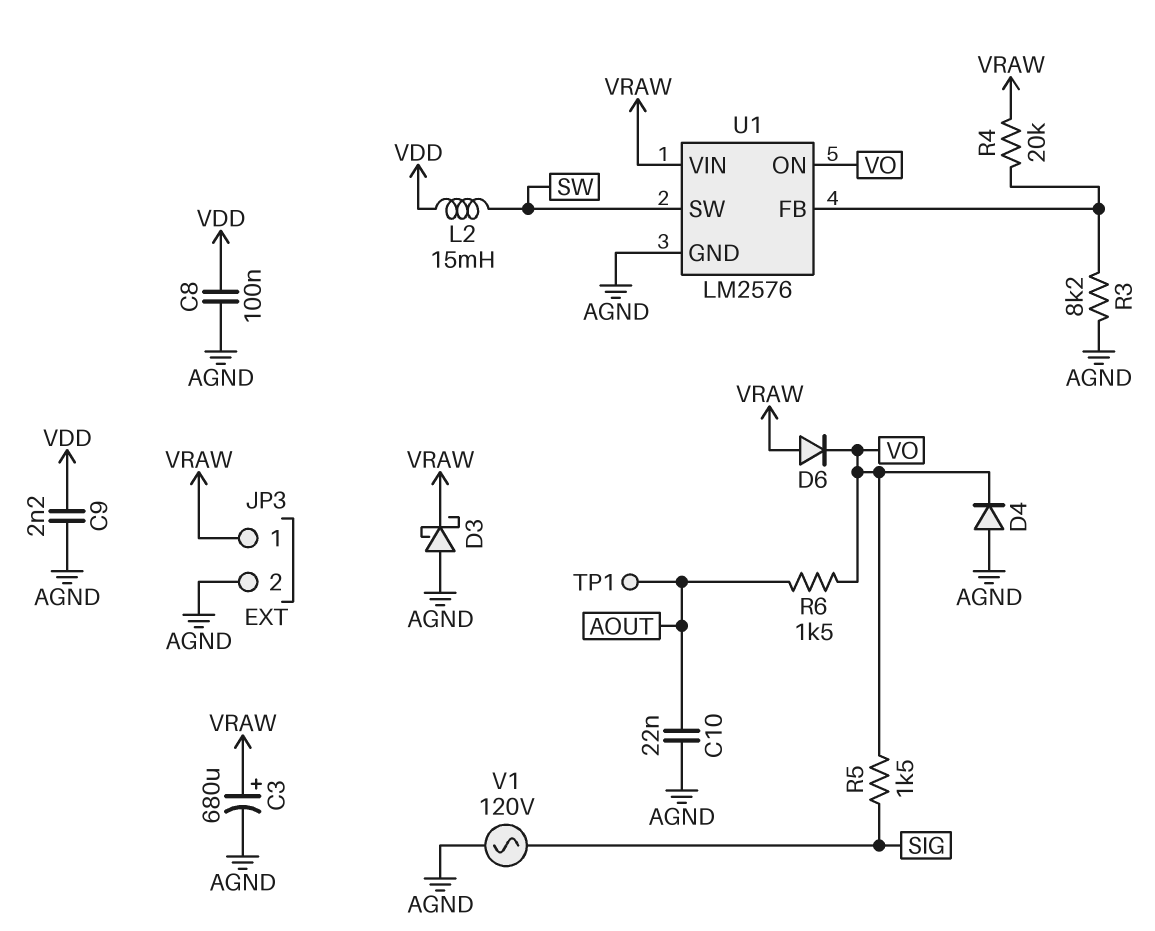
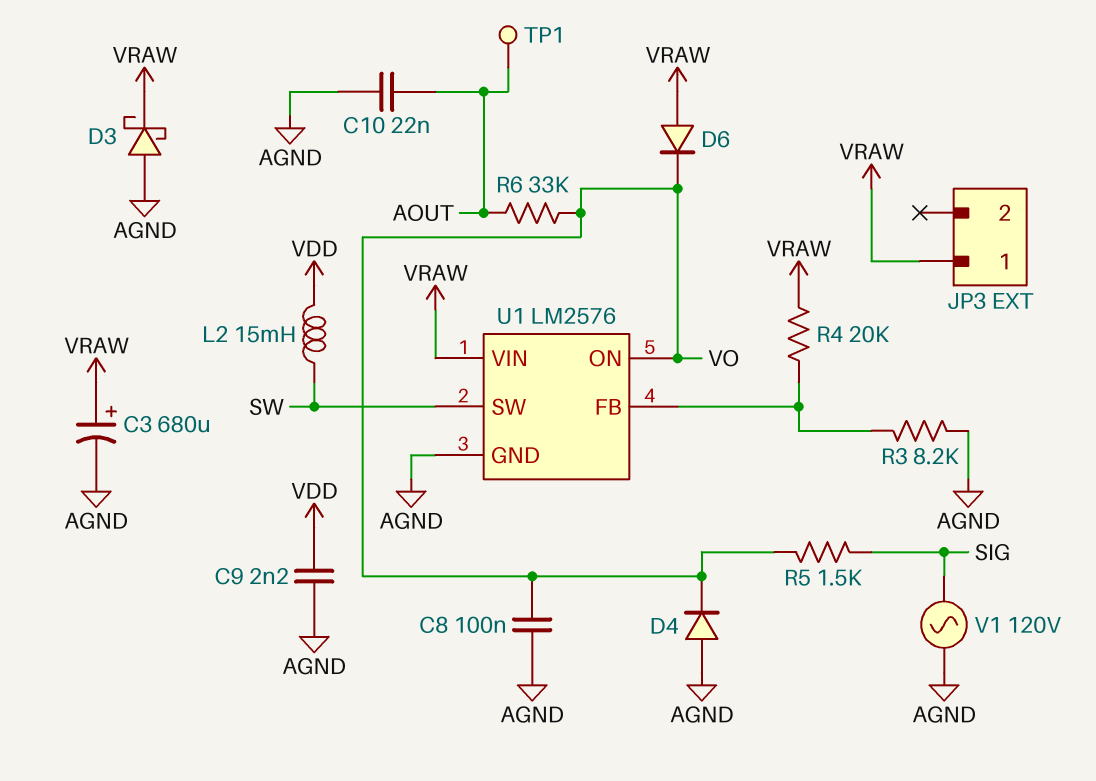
C8: 100nF (AGND, VDD) -> 100nF (AGND, VO)
JP3 pin 2: AGND -> none
R6: 1.5k (AOUT, VO) -> 33k (AOUT, VO)

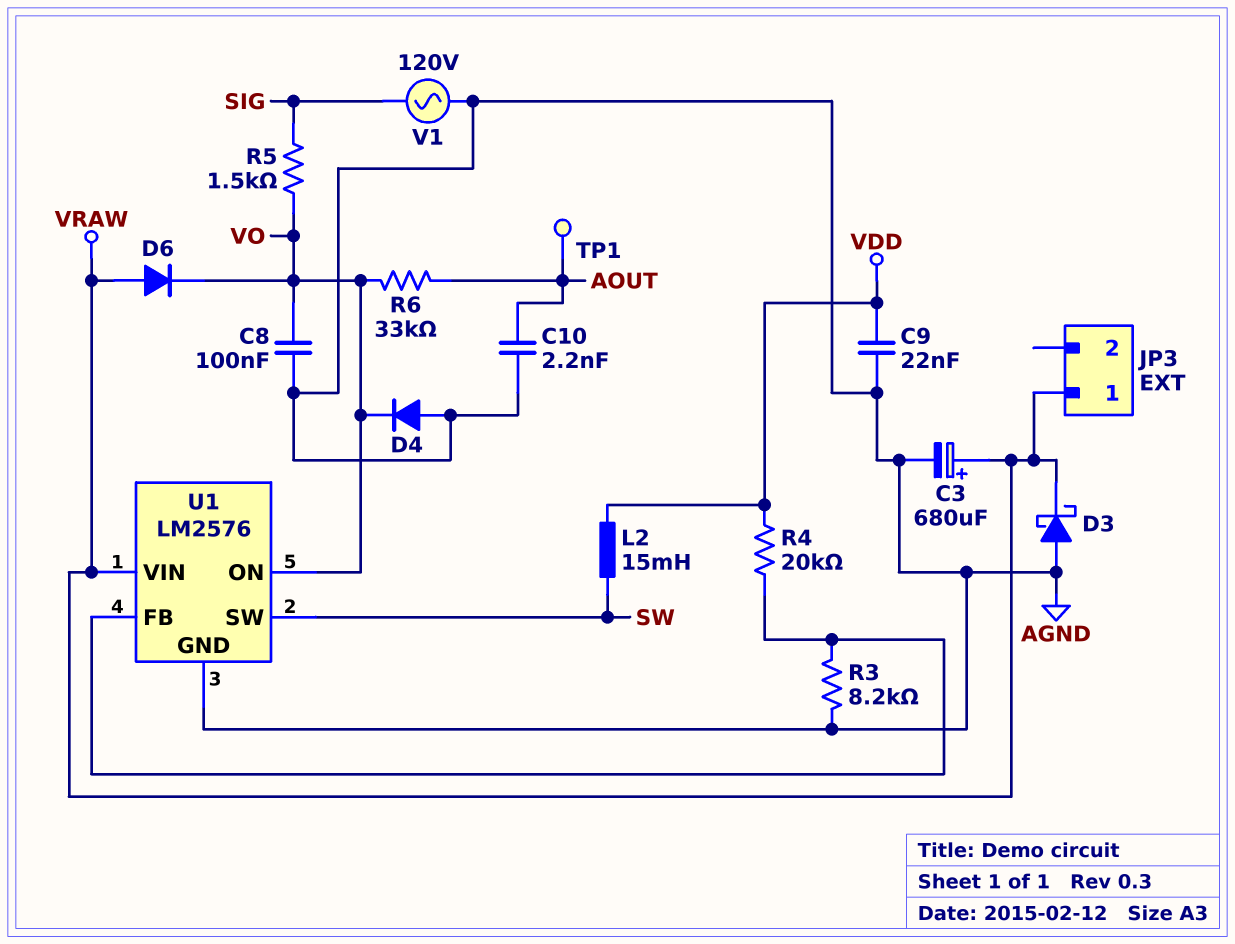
C9: 2.2nF (AGND, VDD) -> 22nF (AGND, VDD)
C10: 22nF (AGND, AOUT) -> 2.2nF (AGND, AOUT)
R4: 20k (U1/FB, VRAW) -> 20k (U1/FB, VDD)

